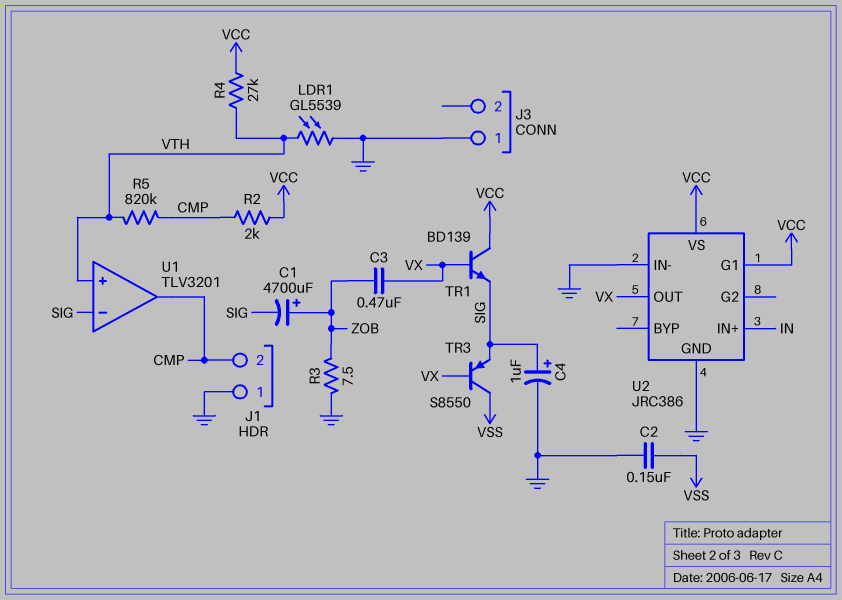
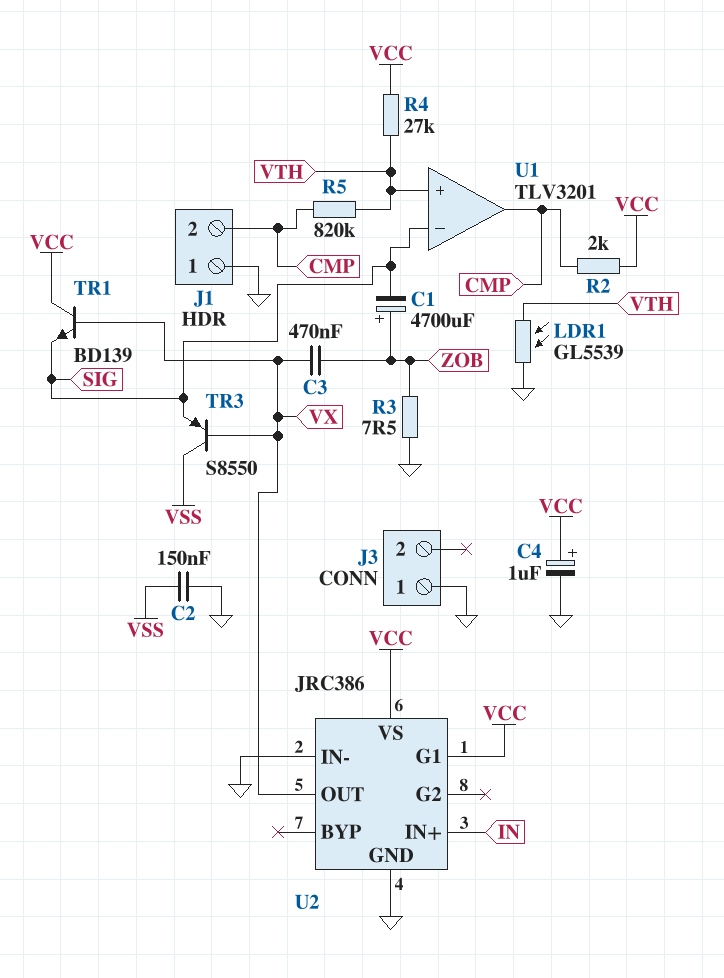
C4: 1uF (plus SIG, minus GND) -> 1uF (plus VCC, minus GND)

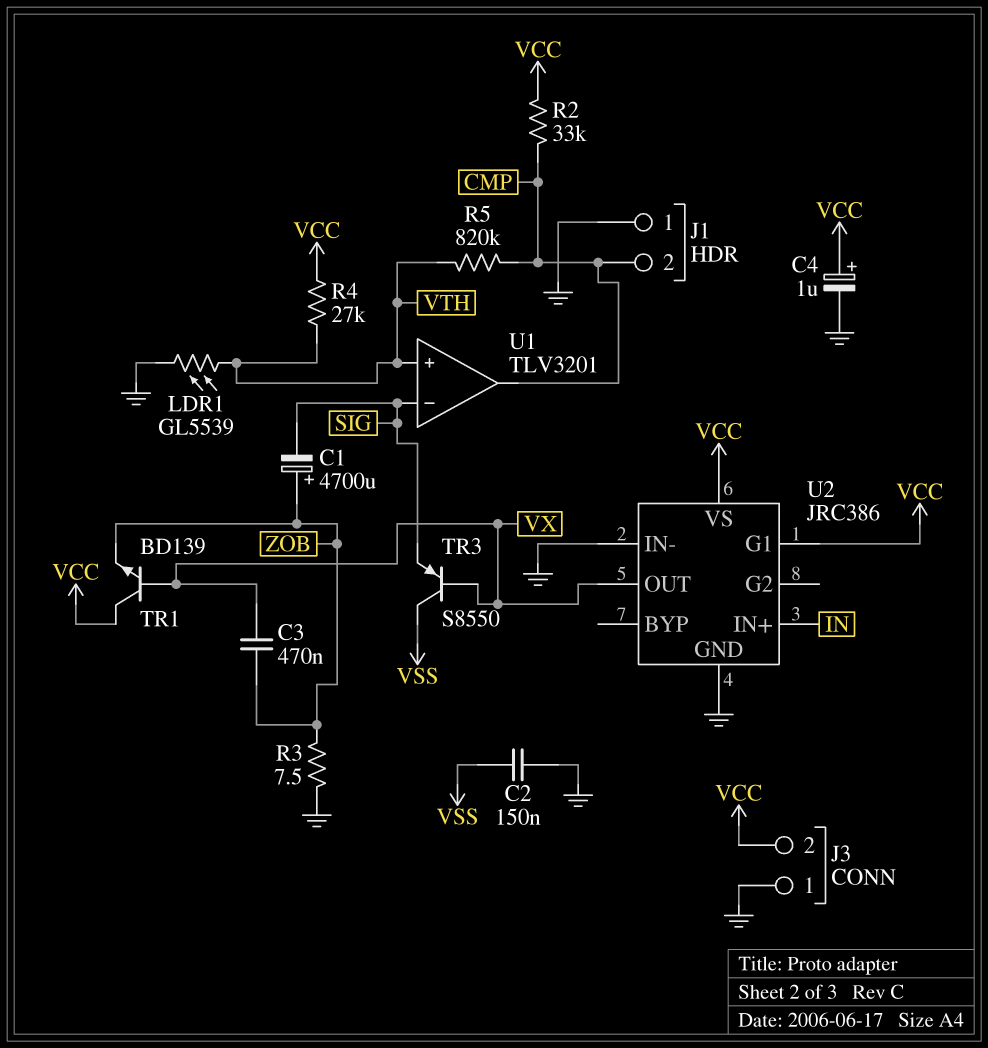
J3 pin 2: none -> VCC
R2: 2k (CMP, VCC) -> 33k (CMP, VCC)
TR1: NPN BD139 (B VX, C VCC, E SIG) -> NPN BD139 (B VX, C VCC, E ZOB)

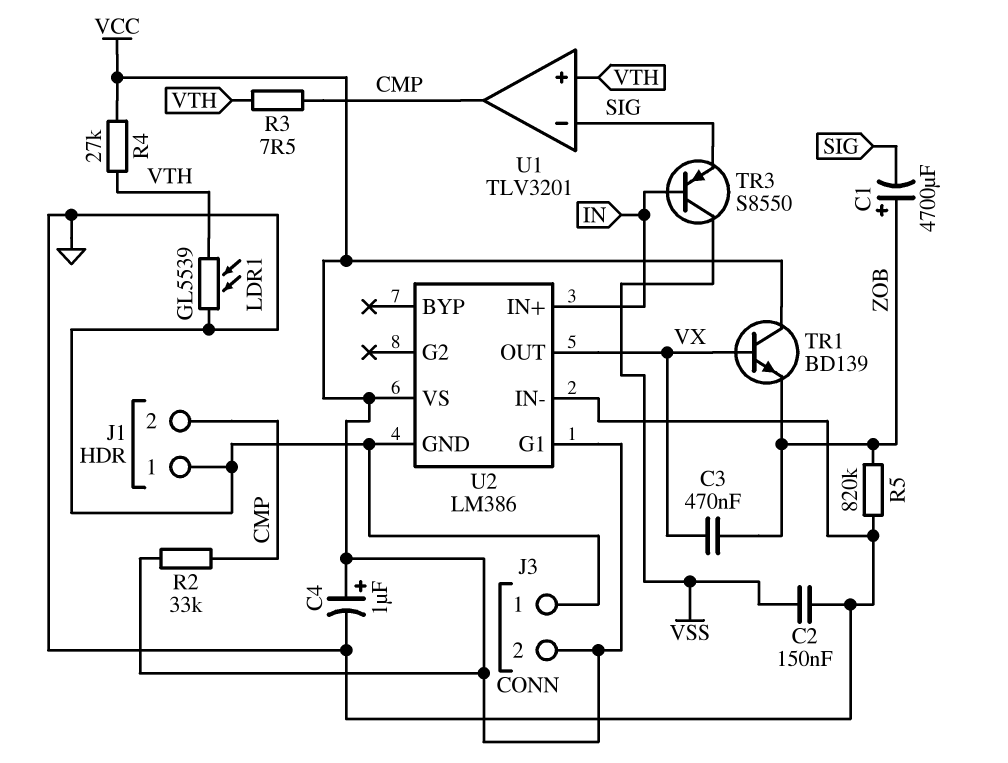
R3: 7.5 (GND, ZOB) -> 7.5 (CMP, VTH)
R5: 820k (CMP, VTH) -> 820k (GND, ZOB)
TR3: PNP S8550 (B VX, C VSS, E SIG) -> PNP S8550 (B IN, C VSS, E SIG)
U2: JRC386 -> LM386

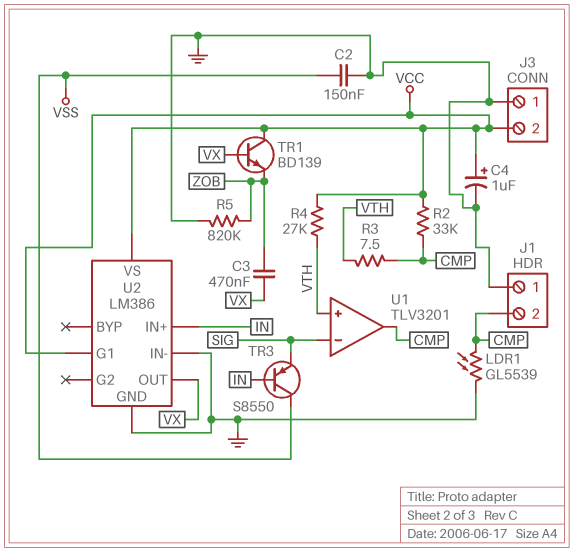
C1: 4700uF (plus ZOB, minus SIG) -> none
LDR1: GL5539 (GND, VTH) -> GL5539 (CMP, GND)

